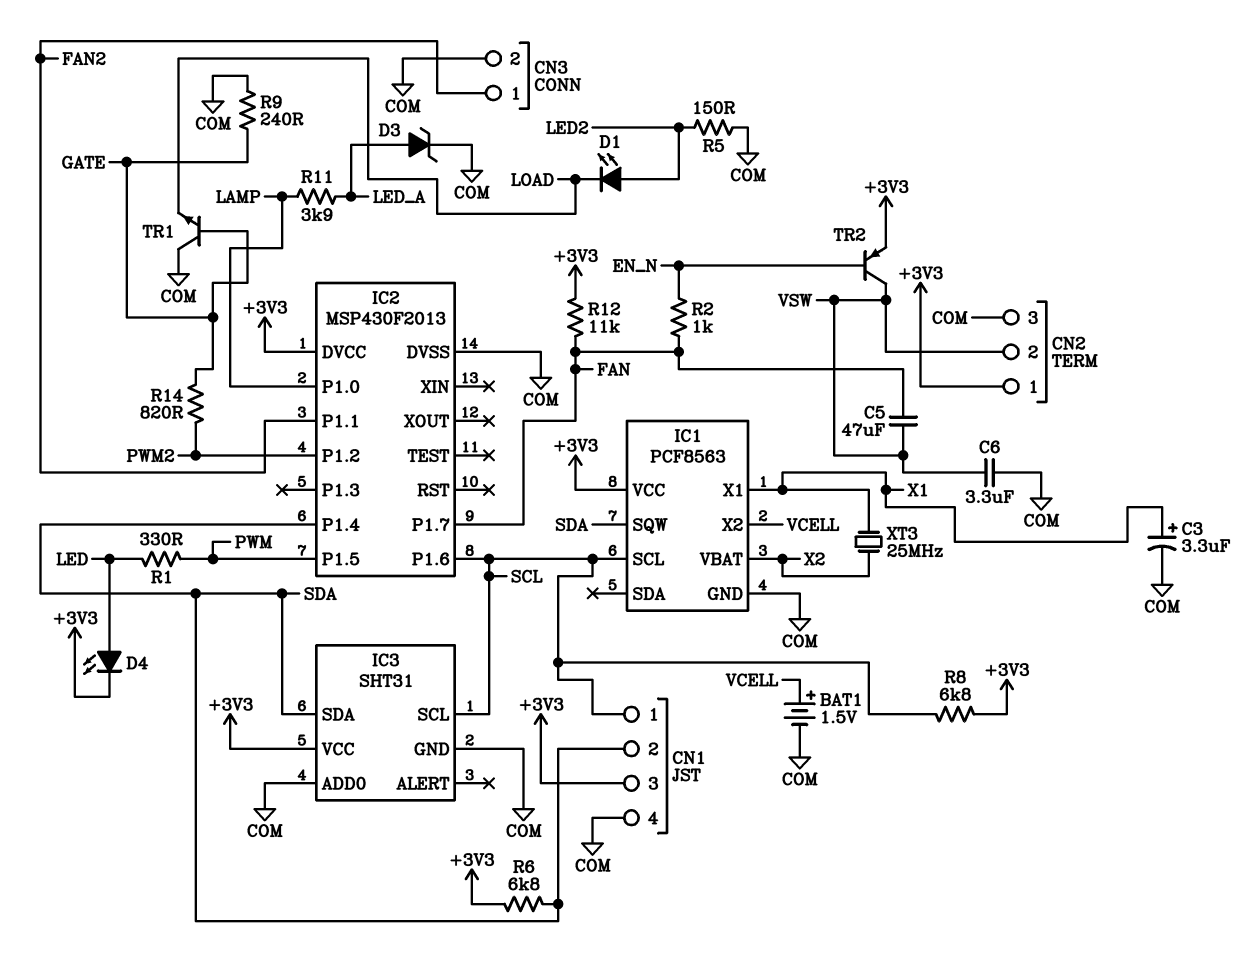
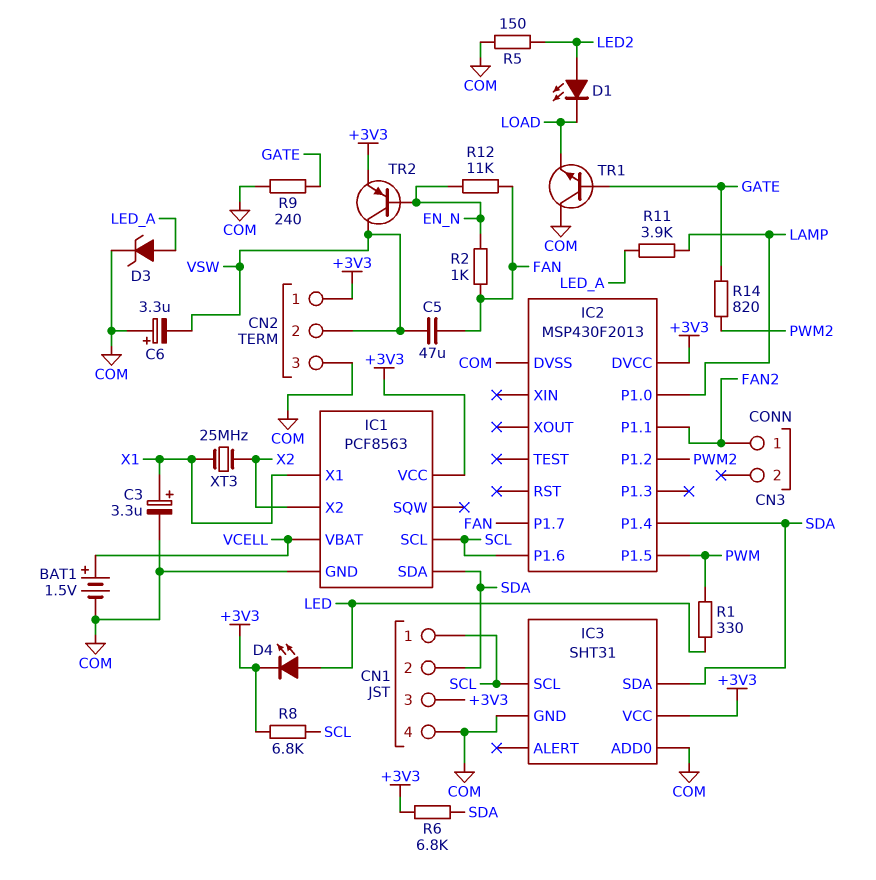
C6: 3.3uF (COM, VSW) -> 3.3uF (plus COM, minus VSW)
CN3 pin 2: COM -> none
IC1 pin SDA: none -> SDA
IC1 pin SQW: SDA -> none
IC1 pin VBAT: X2 -> VCELL
IC1 pin X2: VCELL -> X2
R12: 11k (+3V3, FAN) -> 11k (EN_N, FAN)

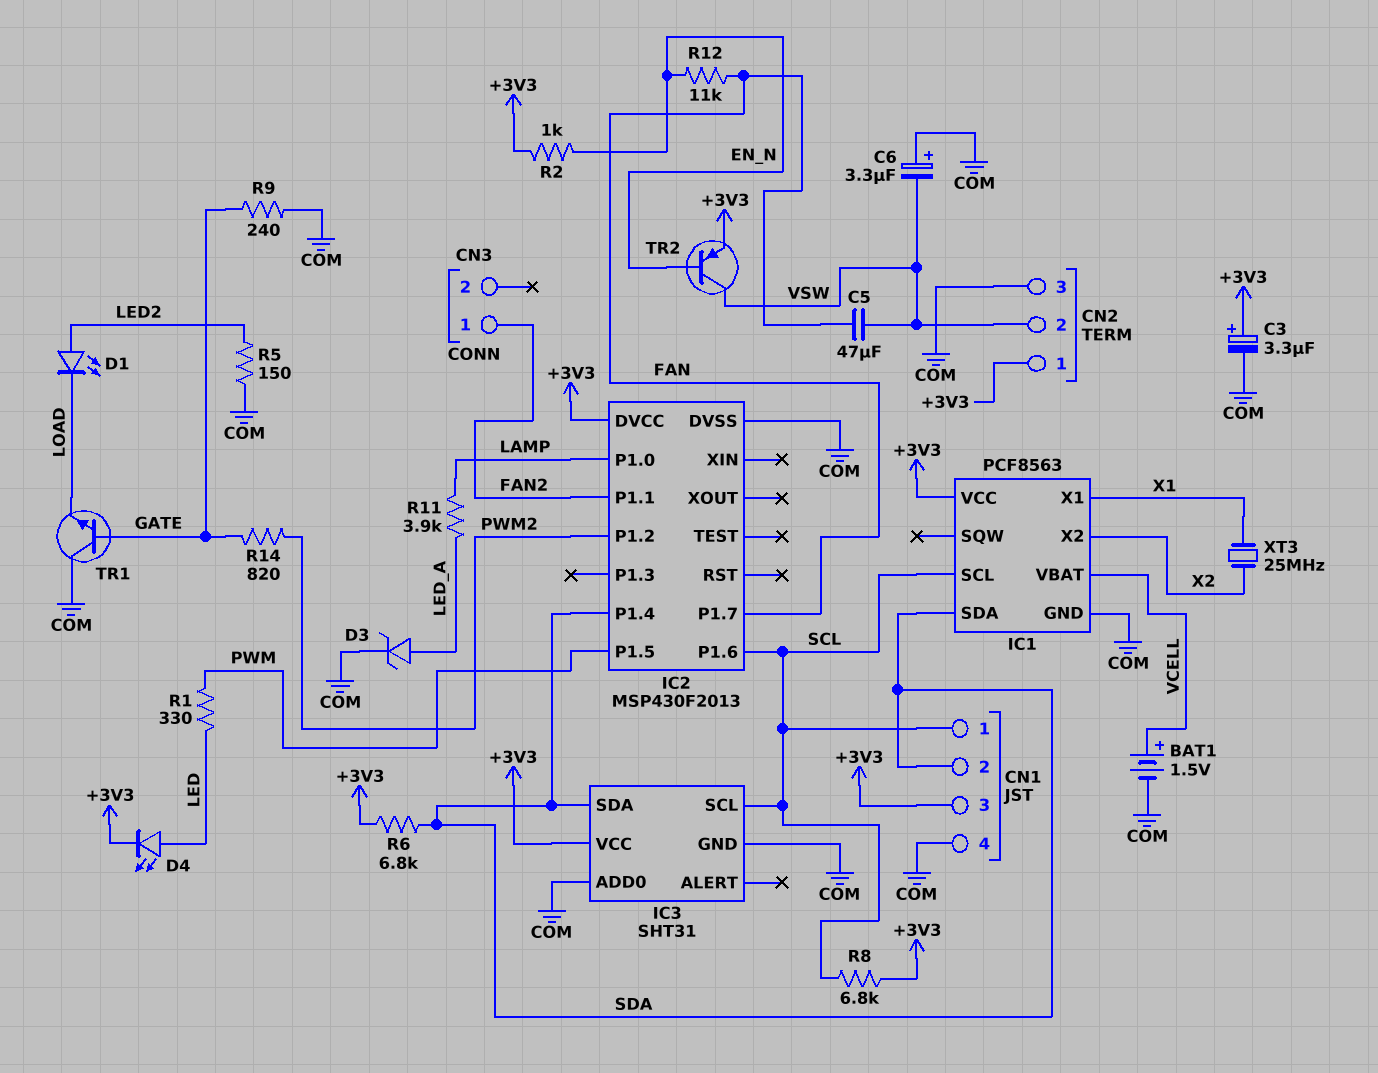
C3: 3.3uF (plus X1, minus COM) -> 3.3uF (plus +3V3, minus COM)
R2: 1k (EN_N, FAN) -> 1k (+3V3, EN_N)

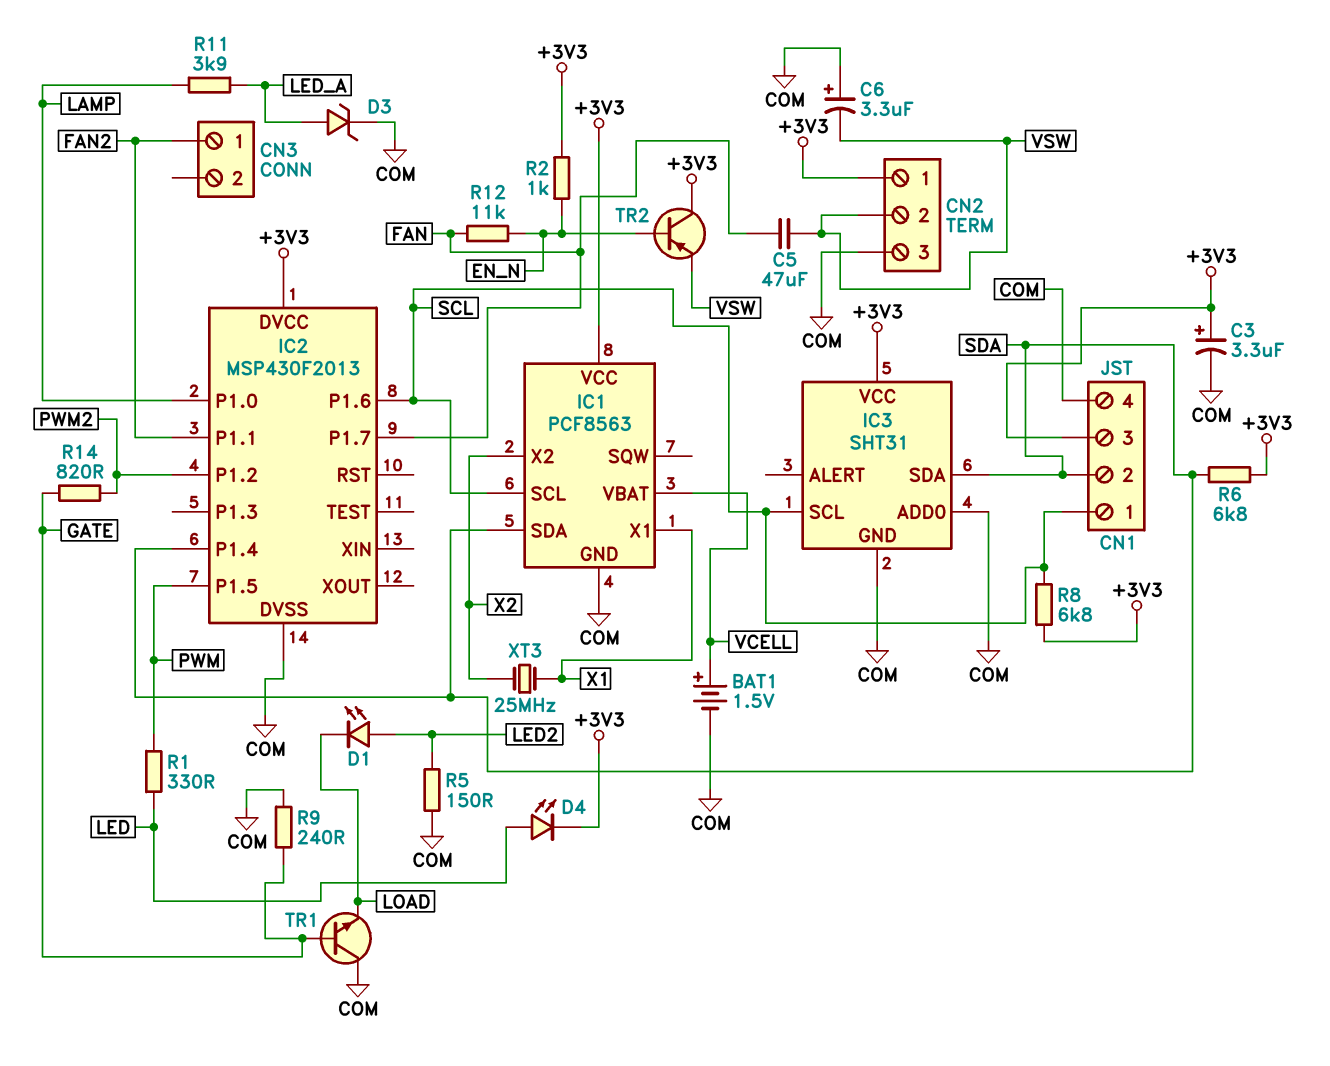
TR2: PNP (B EN_N, C VSW, E +3V3) -> PNP (B EN_N, C +3V3, E VSW)

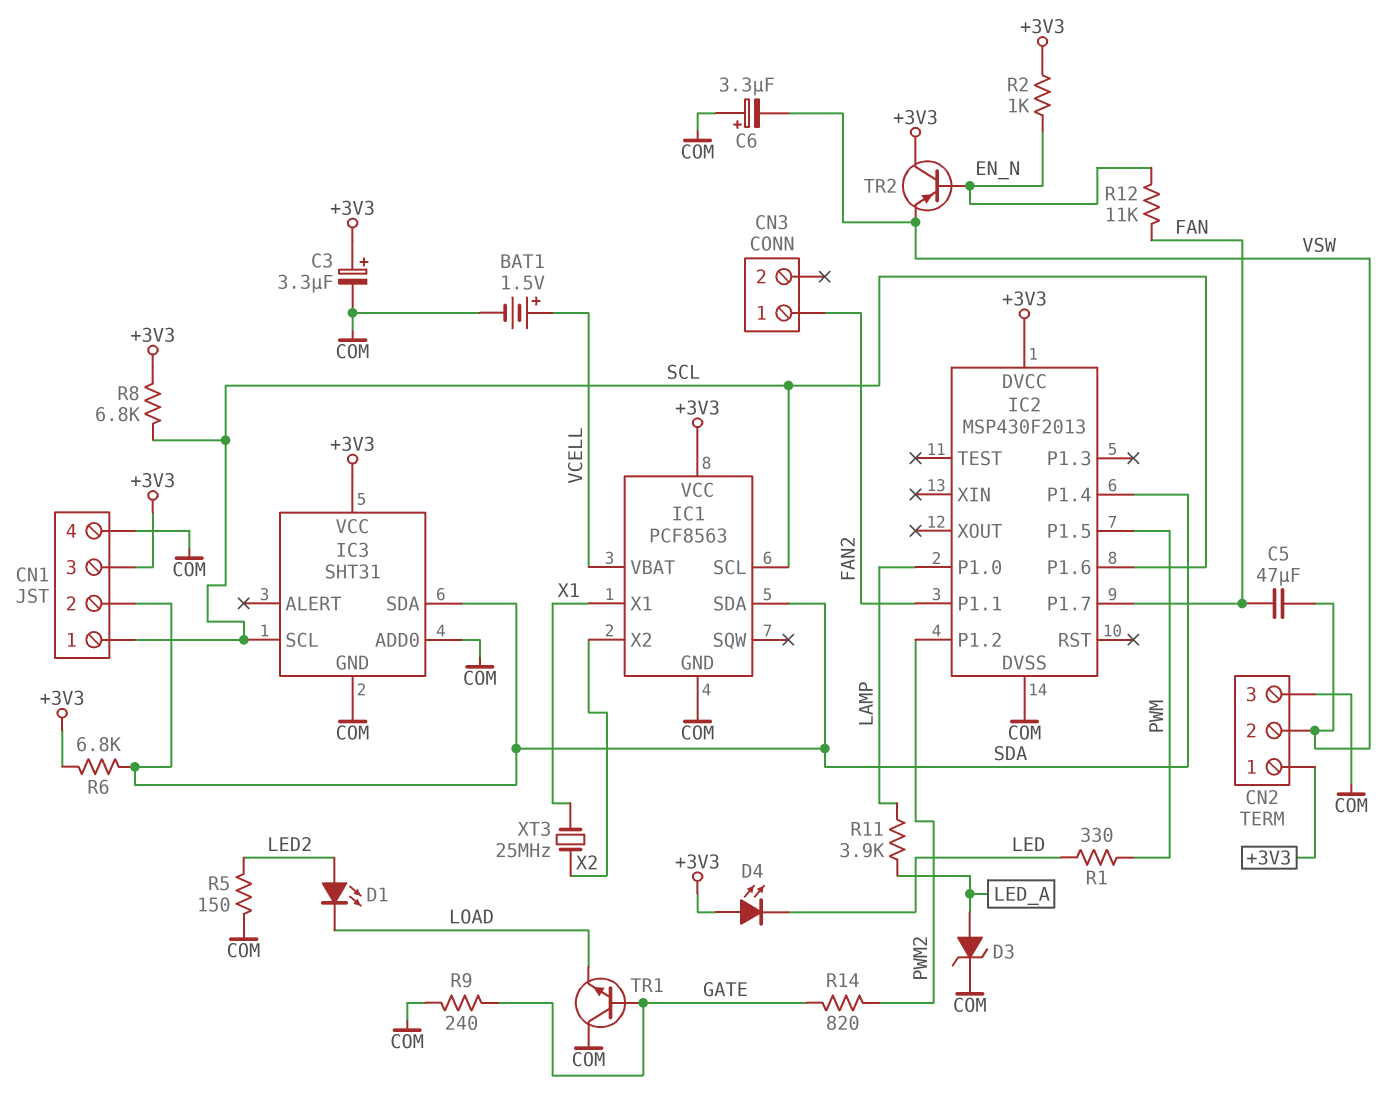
D4: LED (A LED, K +3V3) -> LED (A +3V3, K LED)

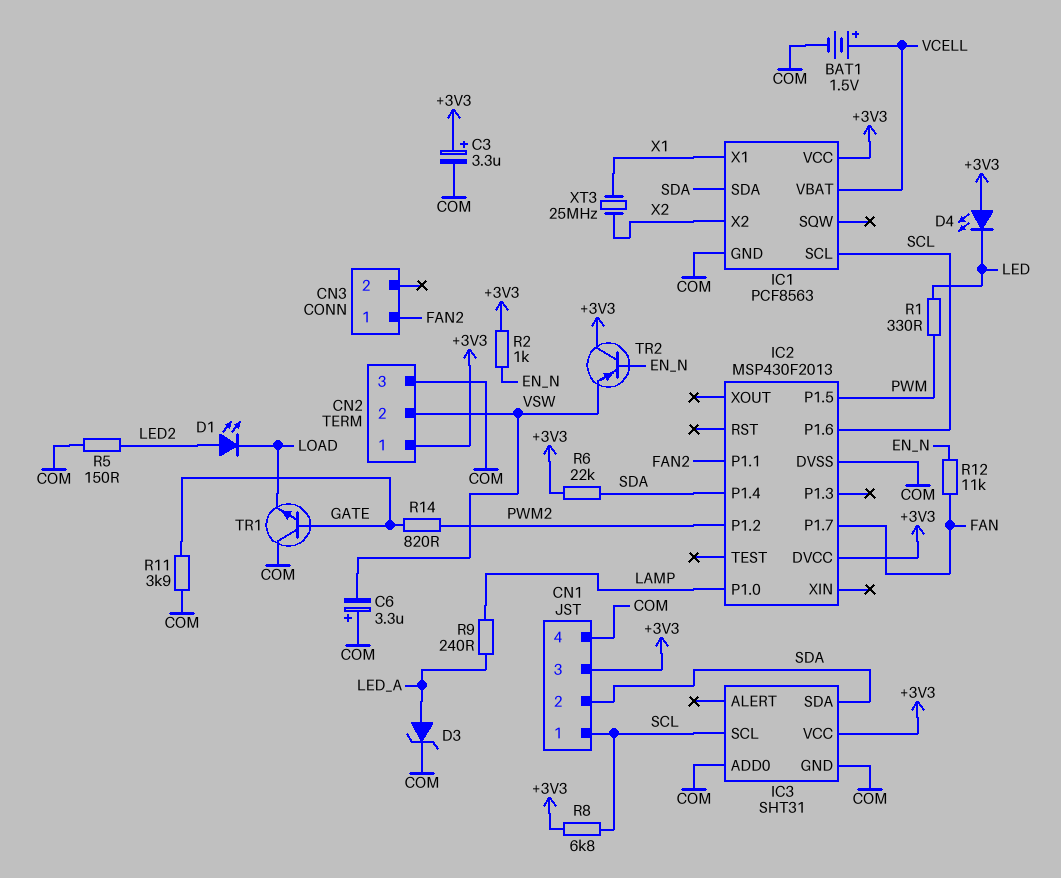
C5: 47uF (FAN, VSW) -> none
R6: 6.8k (+3V3, SDA) -> 22k (+3V3, SDA)
R9: 240 (COM, GATE) -> 240 (LAMP, LED_A)
R11: 3.9k (LAMP, LED_A) -> 3.9k (COM, GATE)

